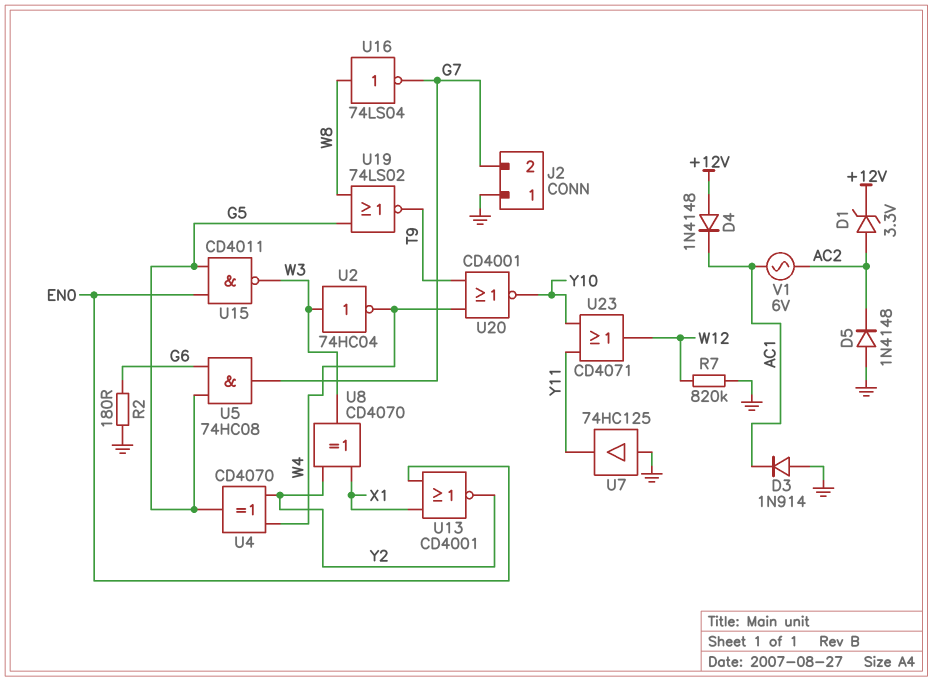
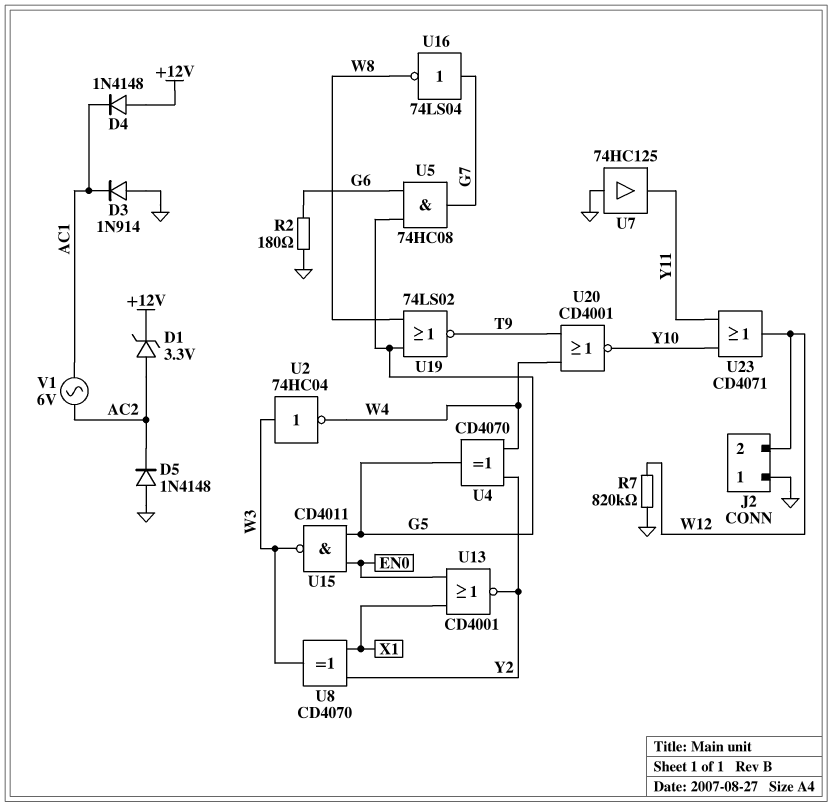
J2 pin 2: G7 -> W12
U16: NOT 74LS04 (in W8, out G7) -> NOT 74LS04 (in G7, out W8)

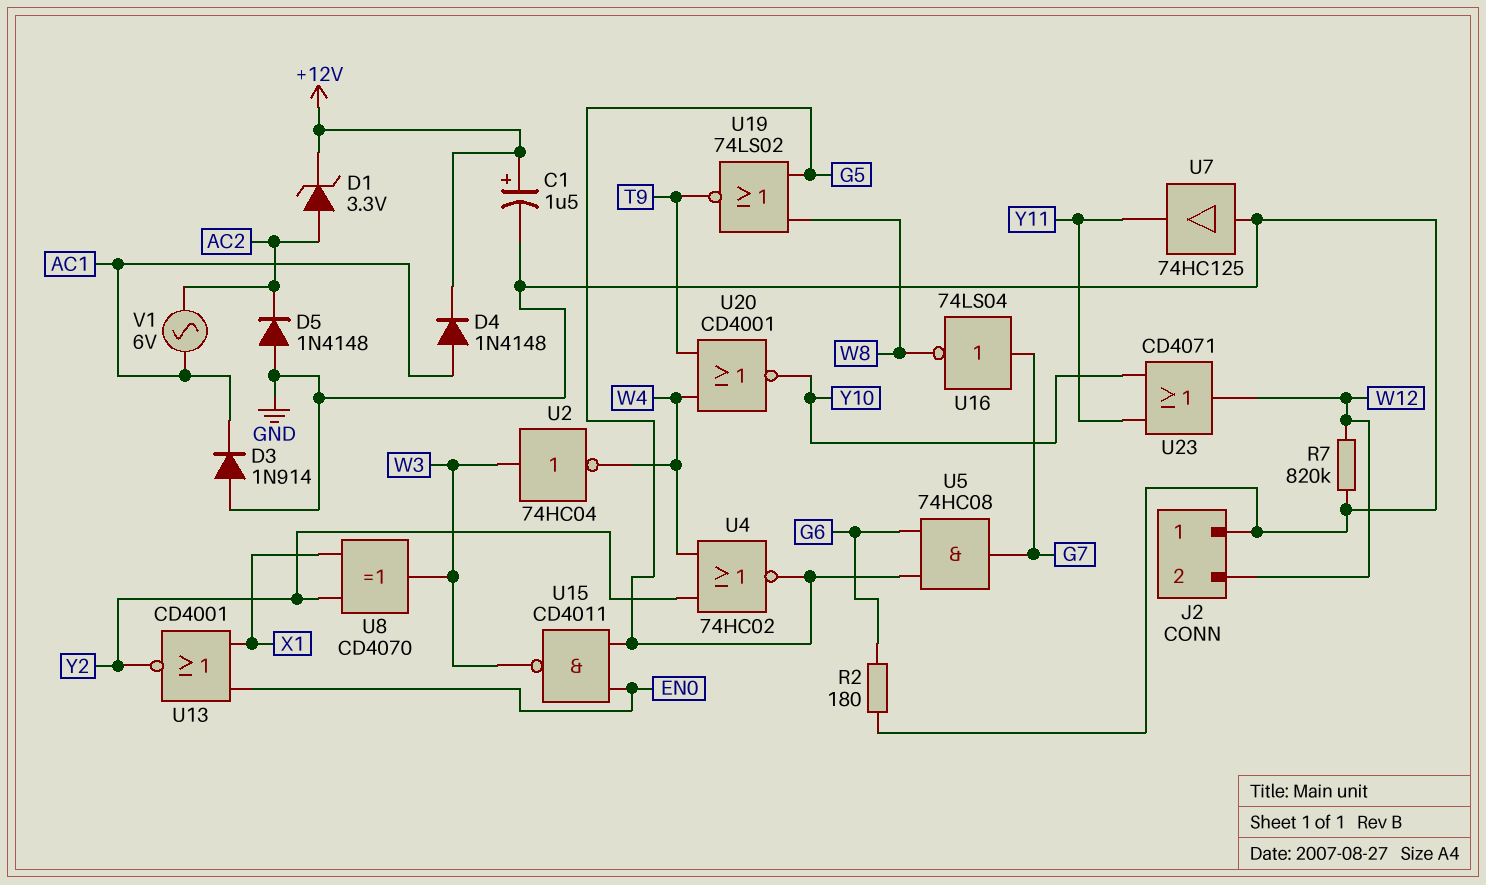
C1: none -> 1.5uF (plus +12V, minus GND)
D4: diode 1N4148 (A +12V, K AC1) -> diode 1N4148 (A AC1, K +12V)
U4: XOR CD4070 (in W4, in Y2, out G5) -> NOR 74HC02 (in W4, in Y2, out G5)

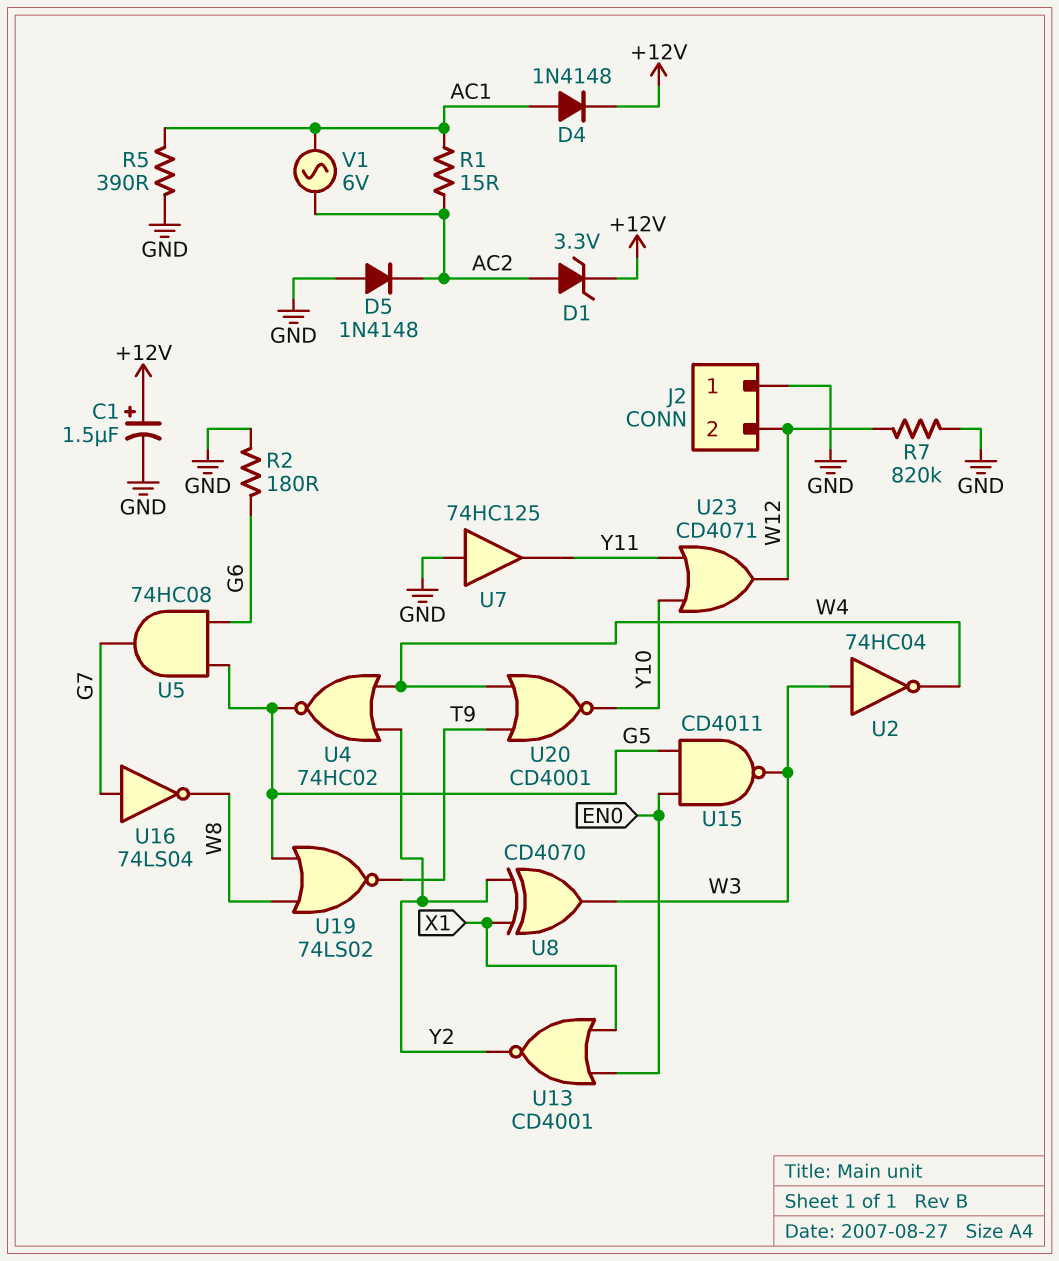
D3: diode 1N914 (A GND, K AC1) -> none
R1: none -> 15 (AC1, AC2)
R5: none -> 390 (AC1, GND)

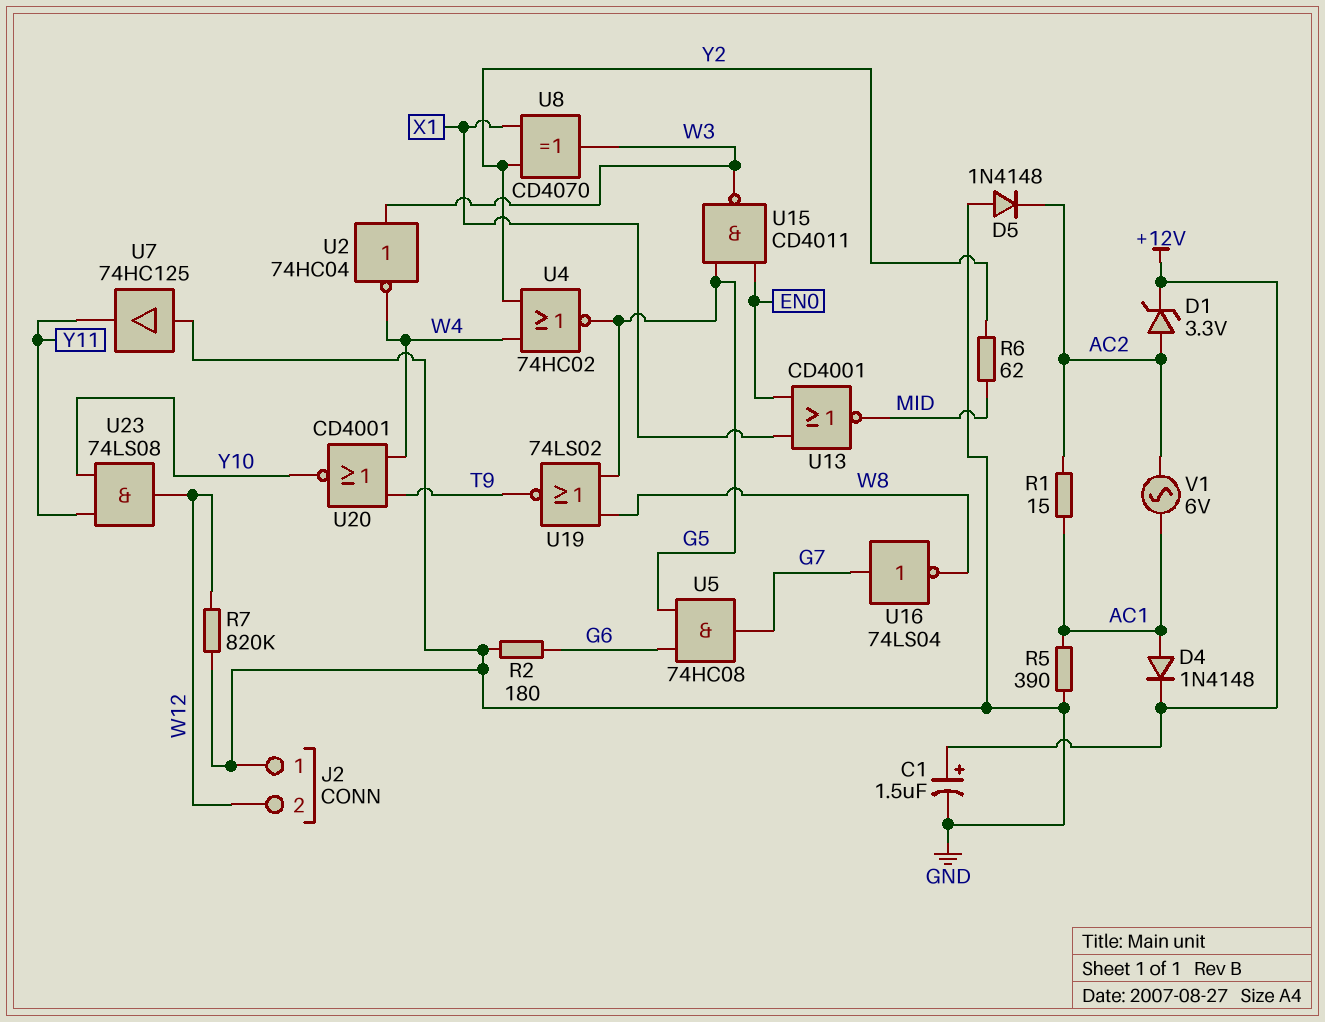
R6: none -> 62 (MID, Y2)
U13: NOR CD4001 (in EN0, in X1, out Y2) -> NOR CD4001 (in EN0, in X1, out MID)
U23: OR CD4071 (in Y10, in Y11, out W12) -> AND 74LS08 (in Y10, in Y11, out W12)

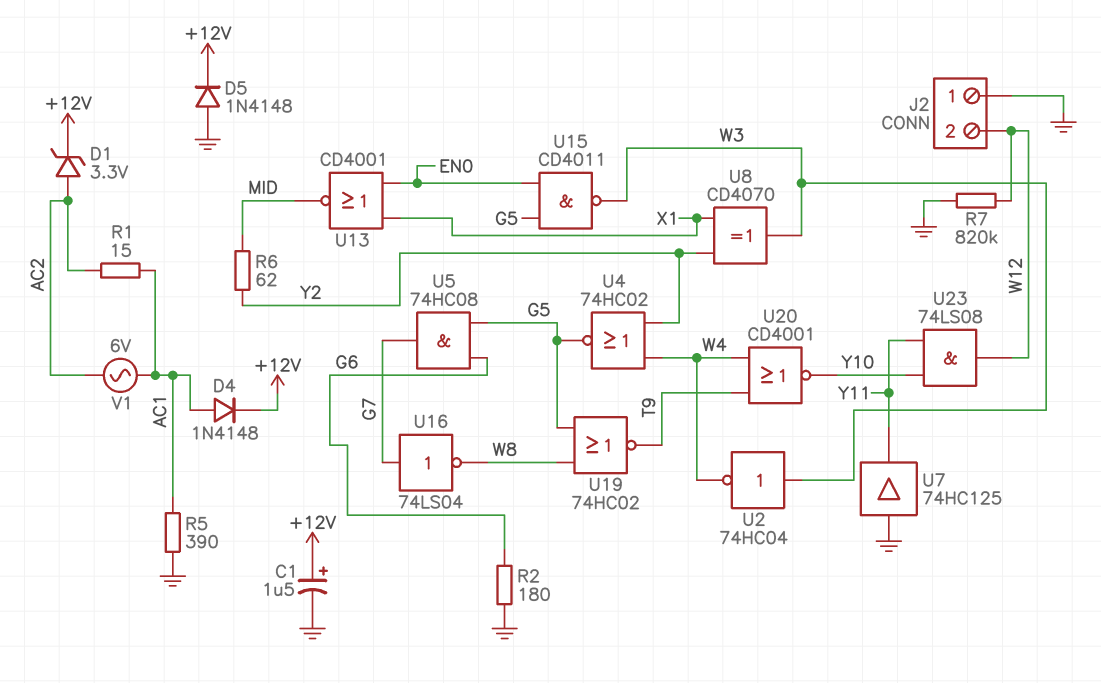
D5: diode 1N4148 (A GND, K AC2) -> diode 1N4148 (A GND, K +12V)
U19: NOR 74LS02 (in G5, in W8, out T9) -> NOR 74HC02 (in G5, in W8, out T9)

